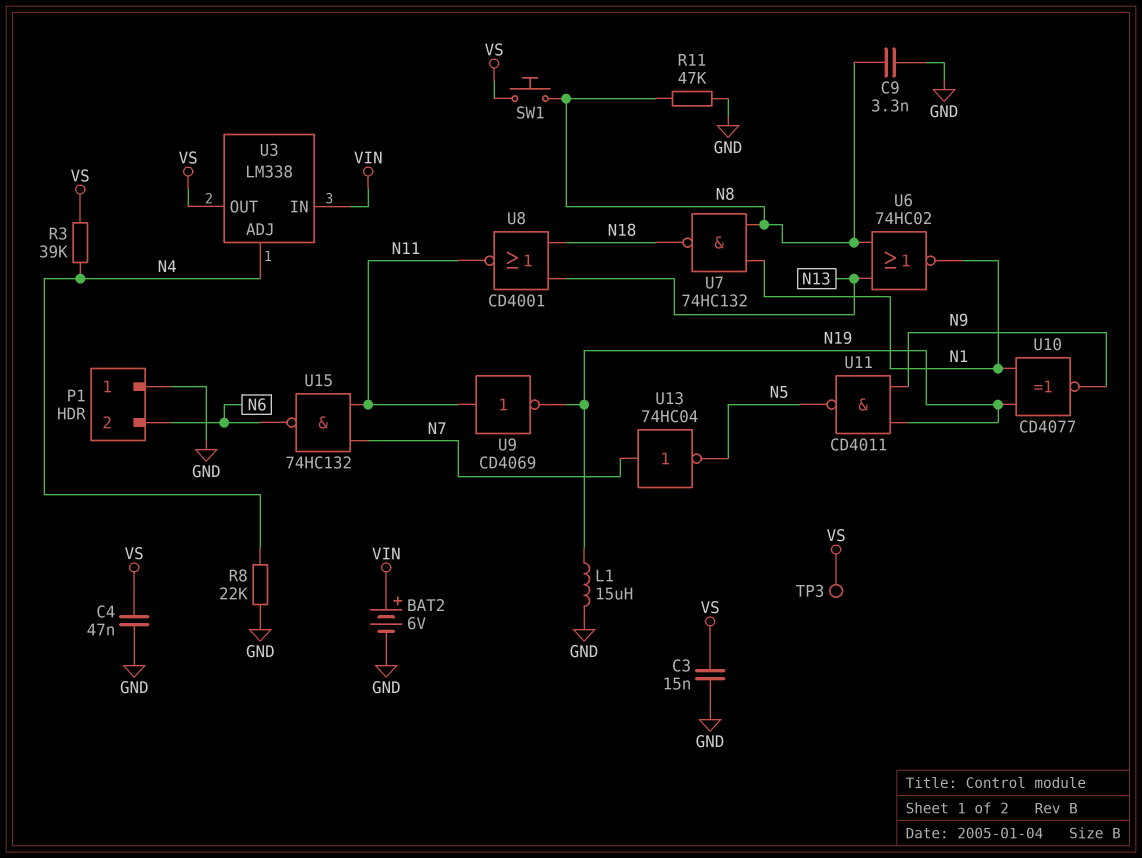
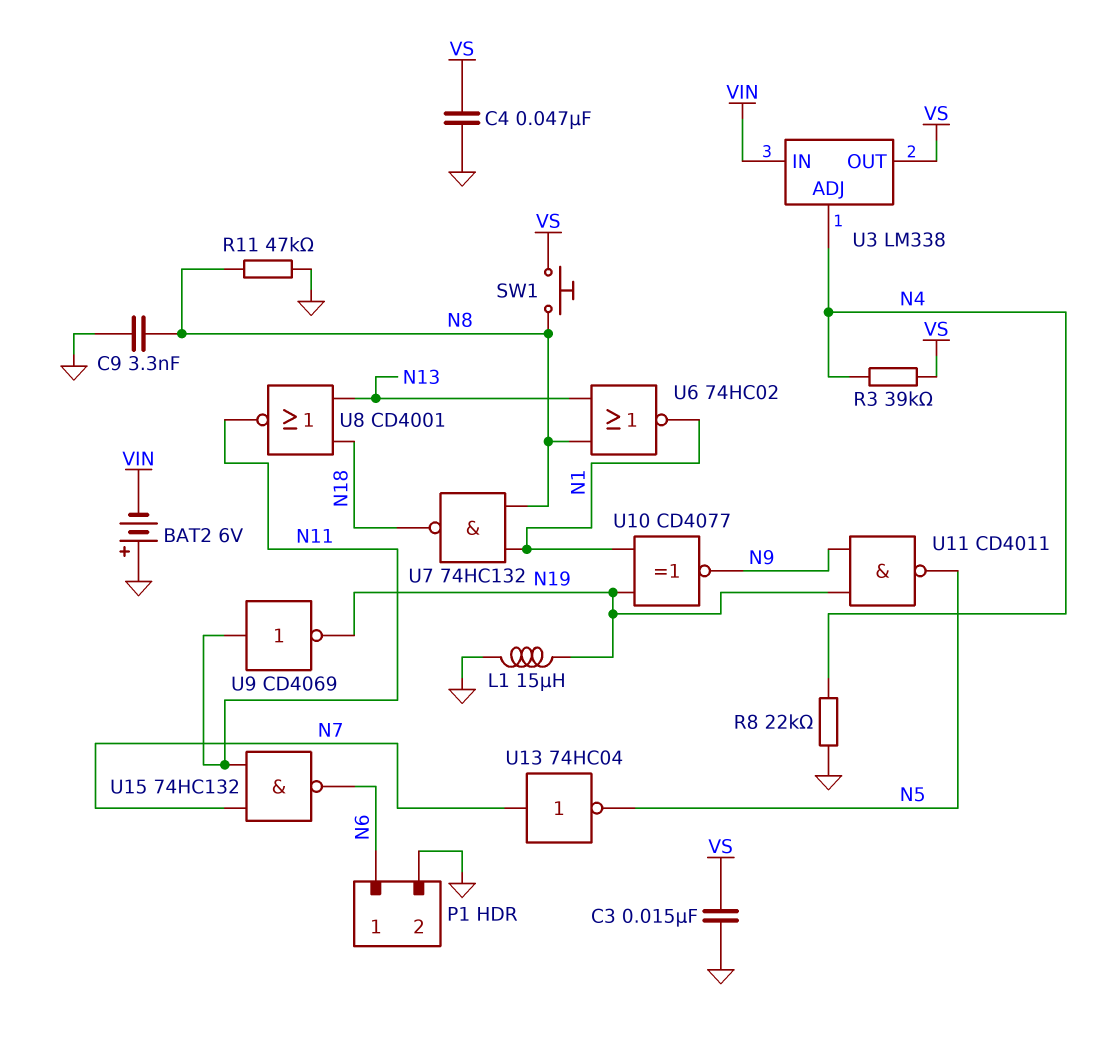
BAT2: 6V (plus VIN, minus GND) -> 6V (plus GND, minus VIN)
P1 pin 1: GND -> N6
P1 pin 2: N6 -> GND
TP3: test point (VS) -> none

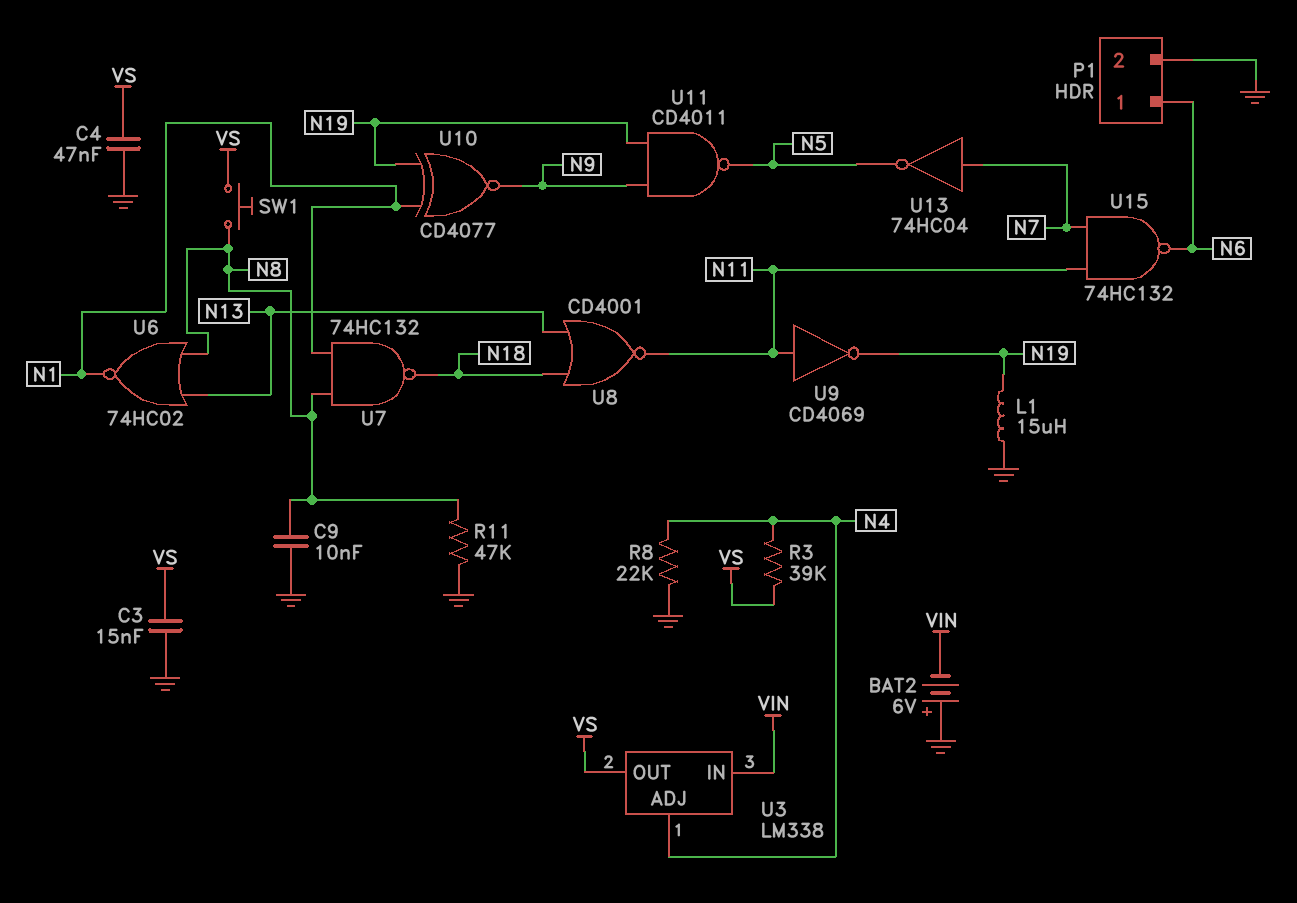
C9: 3.3nF (GND, N8) -> 10nF (GND, N8)

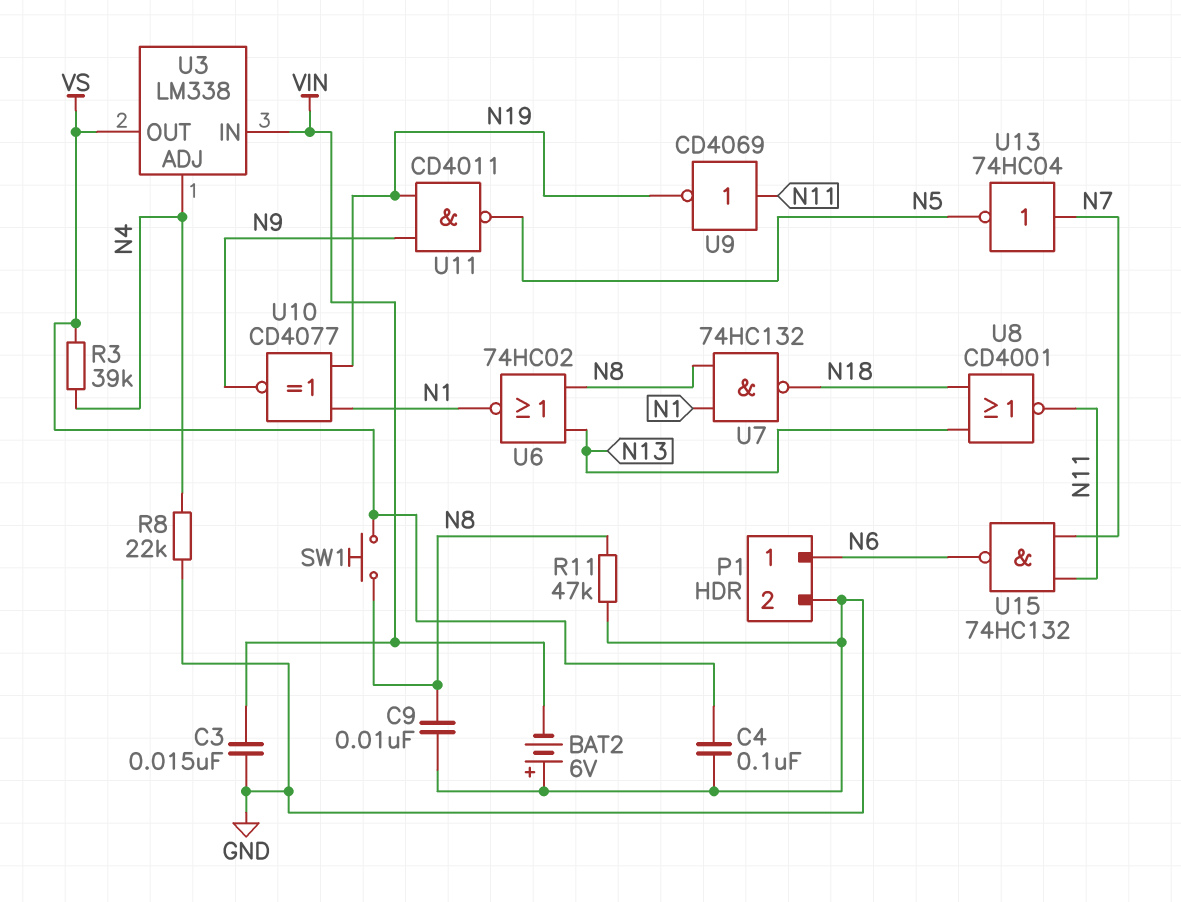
C3: 15nF (GND, VS) -> 15nF (GND, VIN)
C4: 47nF (GND, VS) -> 100nF (GND, VS)
L1: 15uH (GND, N19) -> none

